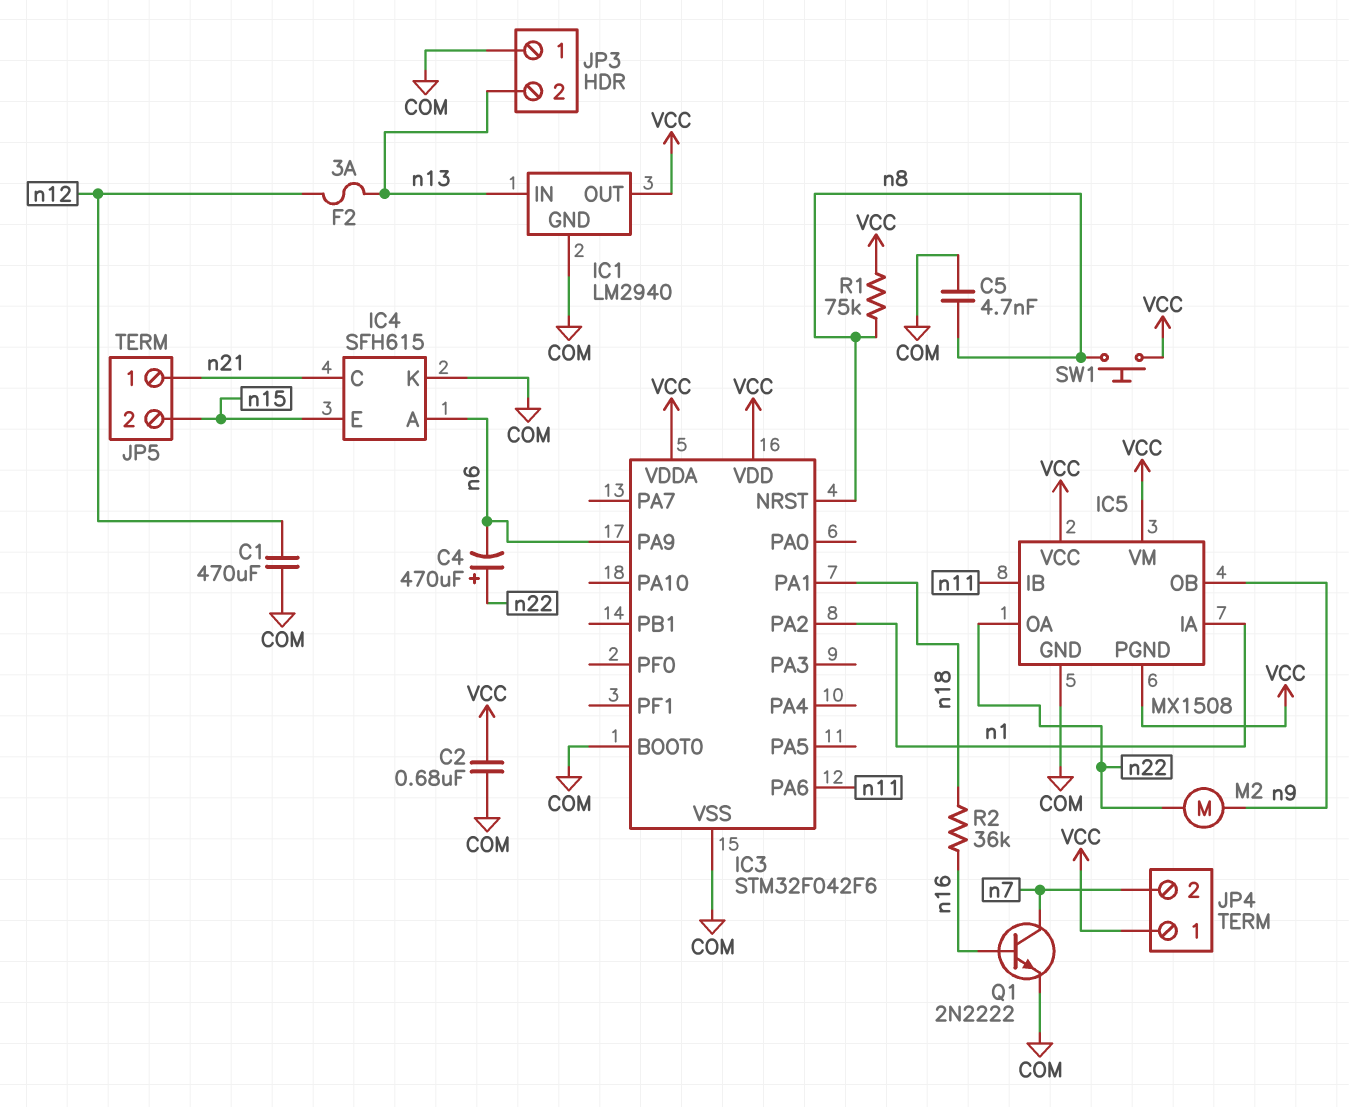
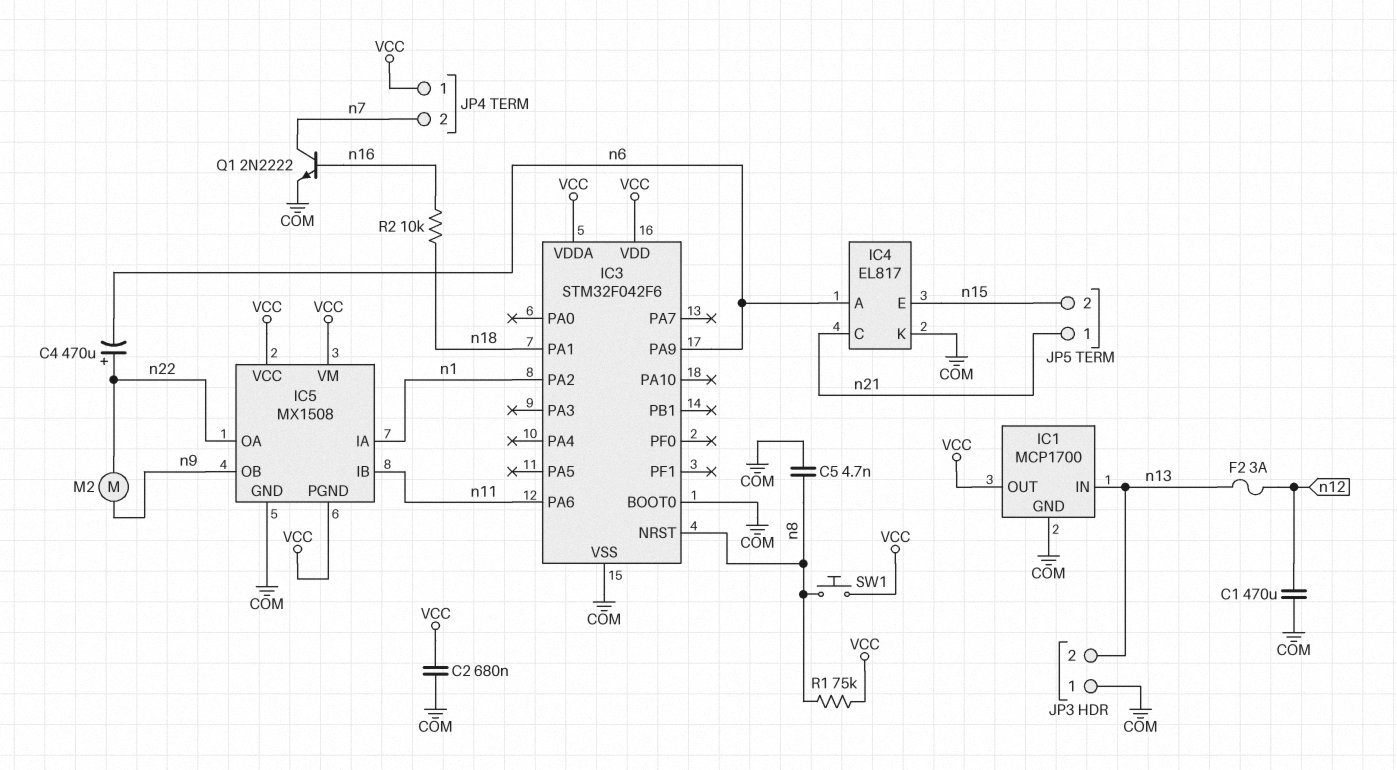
IC1: LM2940 -> MCP1700
IC4: SFH615 -> EL817
R2: 36k (n16, n18) -> 10k (n16, n18)

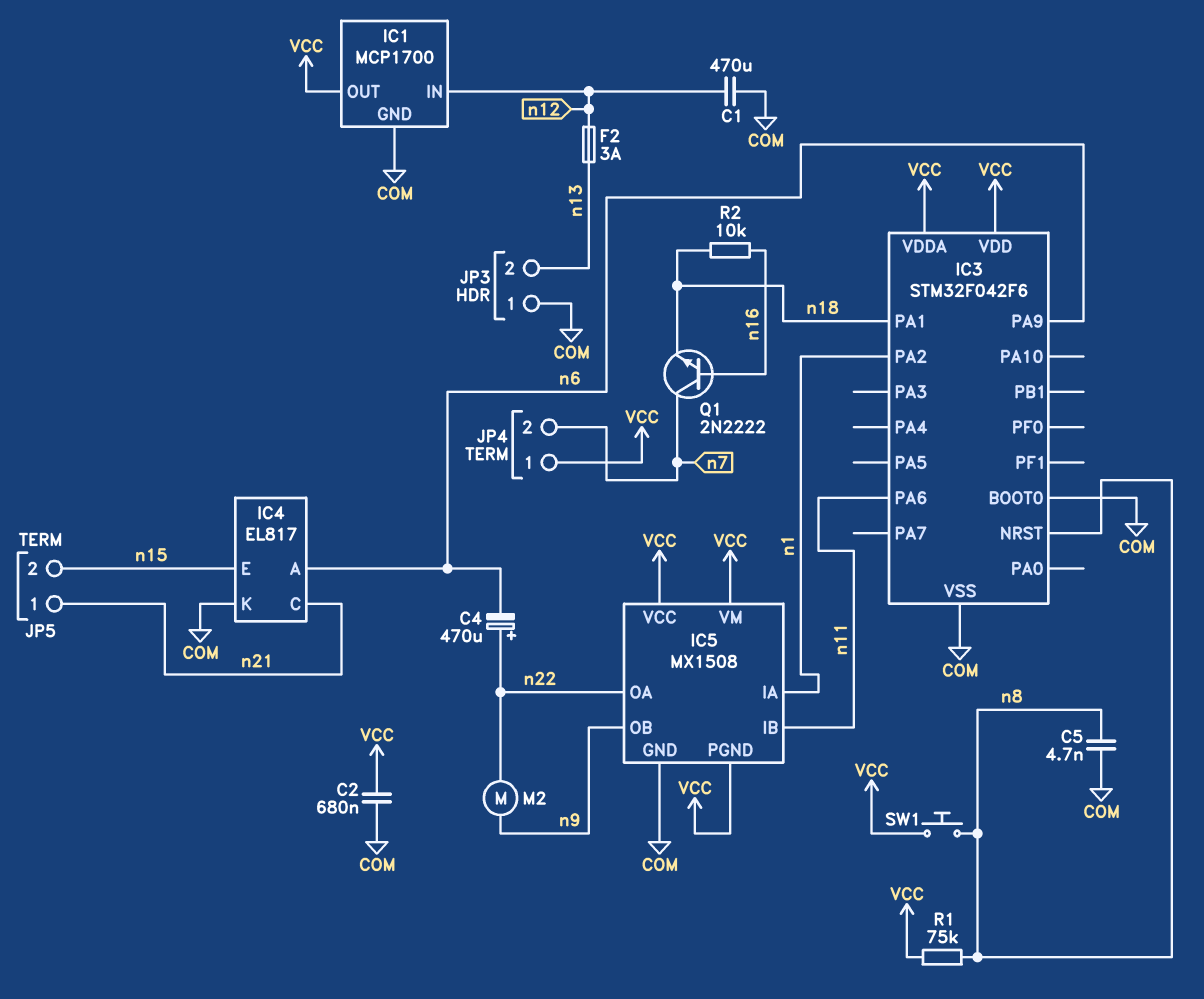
IC1 pin IN: n13 -> n12
Q1: NPN 2N2222 (B n16, C n7, E COM) -> NPN 2N2222 (B n16, C n7, E n18)

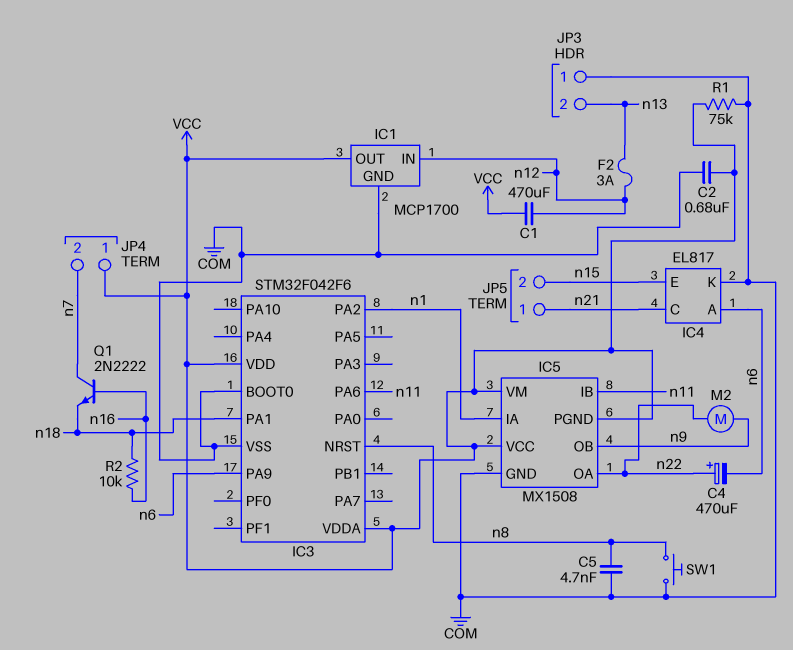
C1: 470uF (COM, n12) -> 470uF (VCC, n12)
R1: 75k (VCC, n8) -> 75k (COM, VCC)
SW1: button (VCC, n8) -> button (COM, n8)

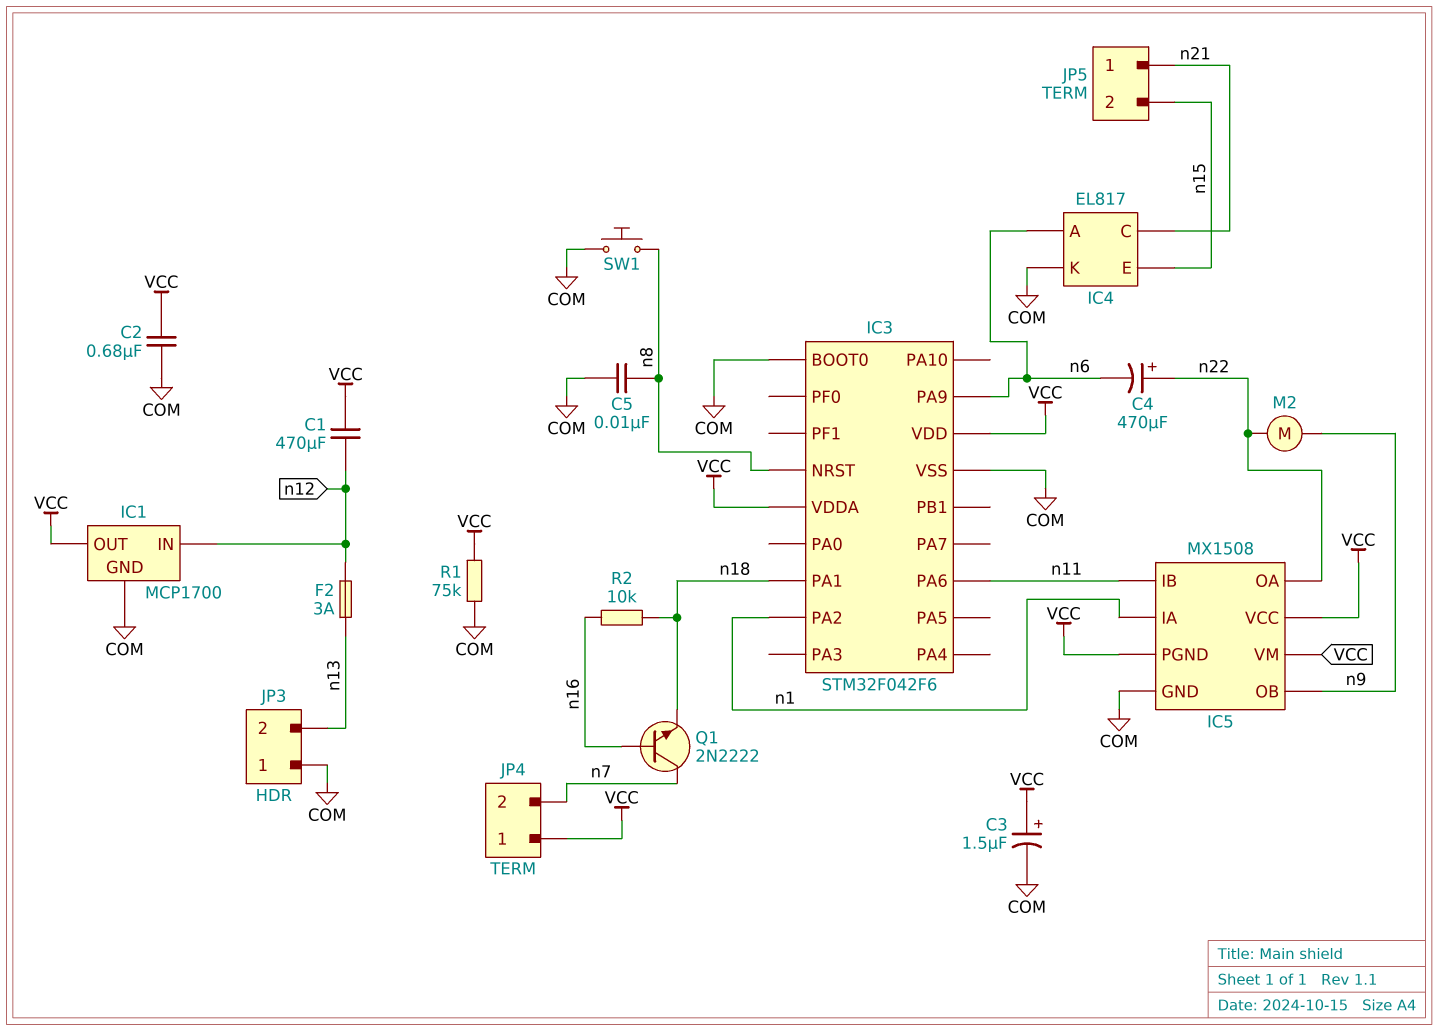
C3: none -> 1.5uF (plus VCC, minus COM)
C5: 4.7nF (COM, n8) -> 10nF (COM, n8)

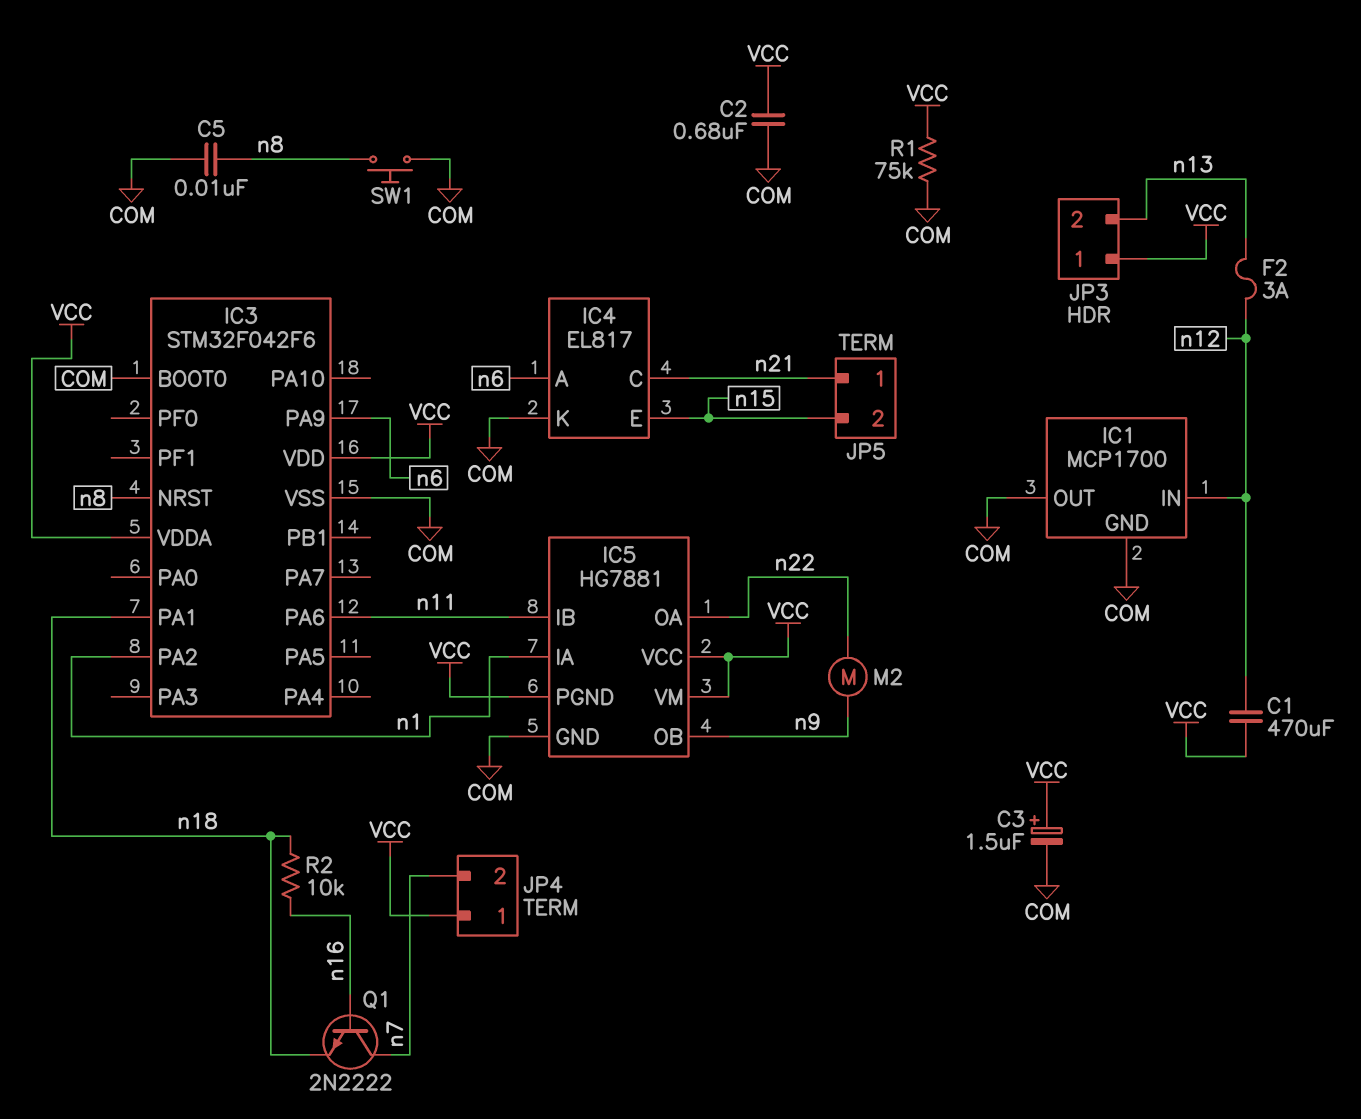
C4: 470uF (plus n22, minus n6) -> none
IC1 pin OUT: VCC -> COM
IC5: MX1508 -> HG7881
JP3 pin 1: COM -> VCC

